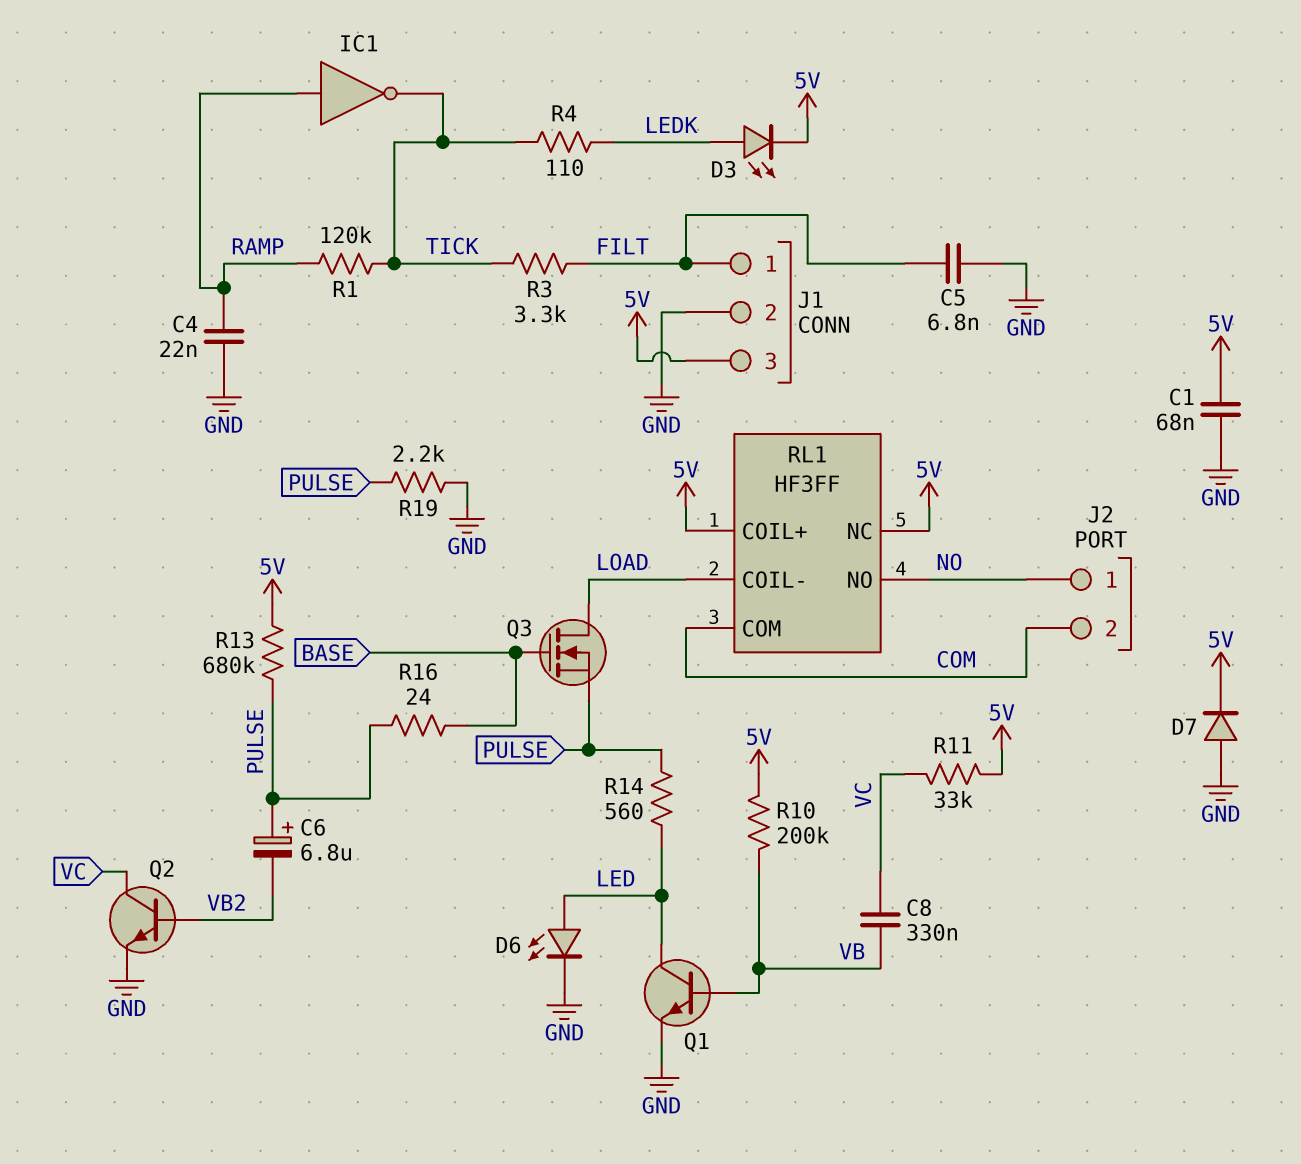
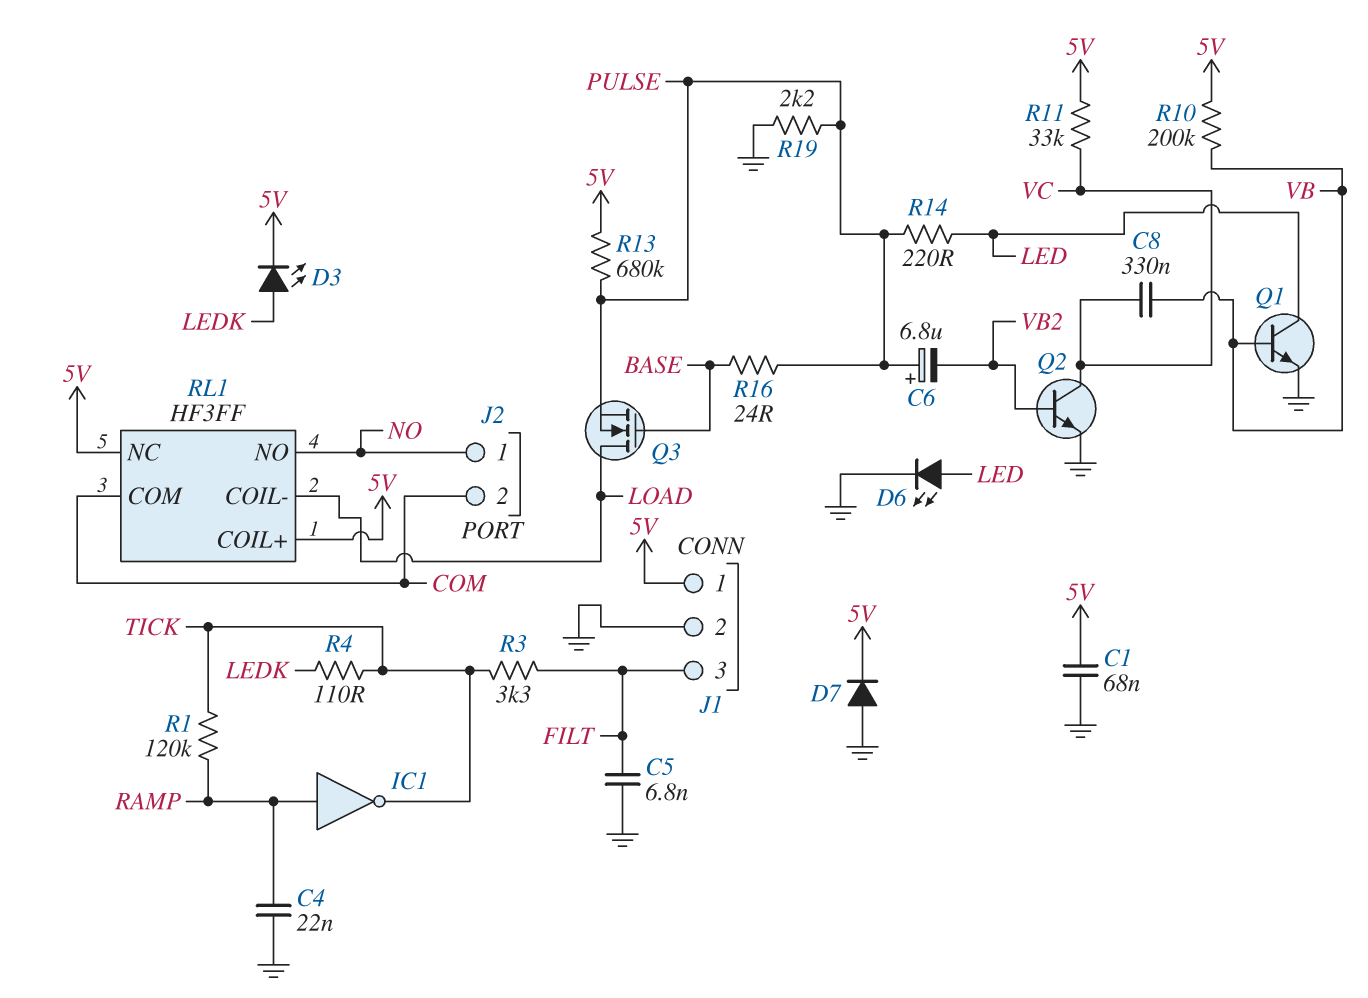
J1 pin 1: FILT -> 5V
J1 pin 3: 5V -> FILT
R14: 560 (LED, PULSE) -> 220 (LED, PULSE)

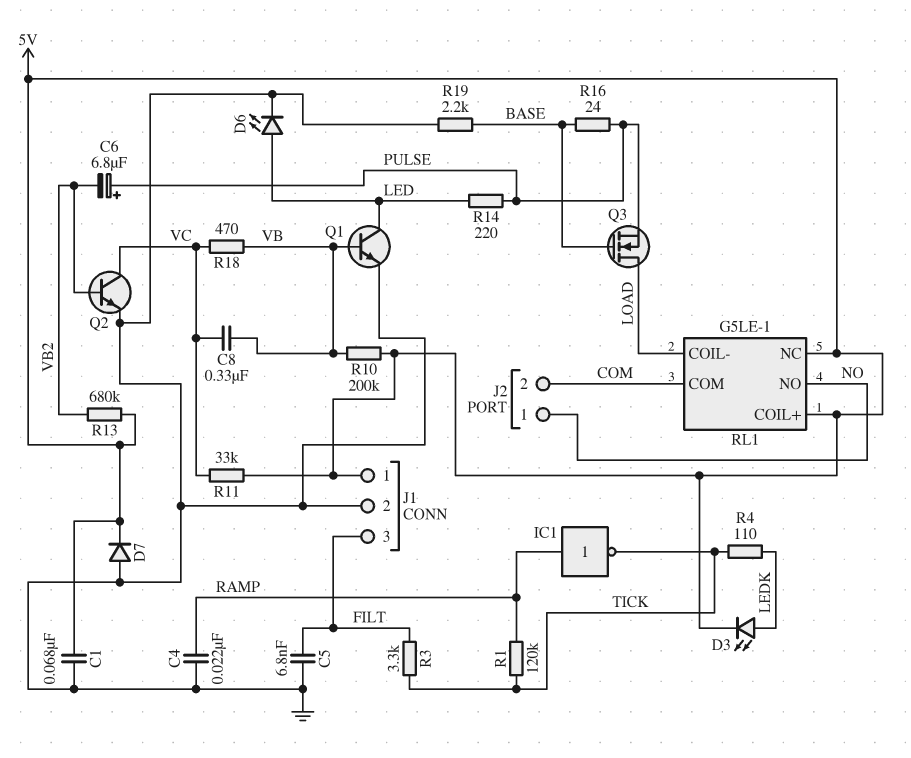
R13: 680k (5V, PULSE) -> 680k (5V, VB2)
R18: none -> 470 (VB, VC)
R19: 2.2k (GND, PULSE) -> 2.2k (BASE, GND)
RL1: HF3FF -> G5LE-1

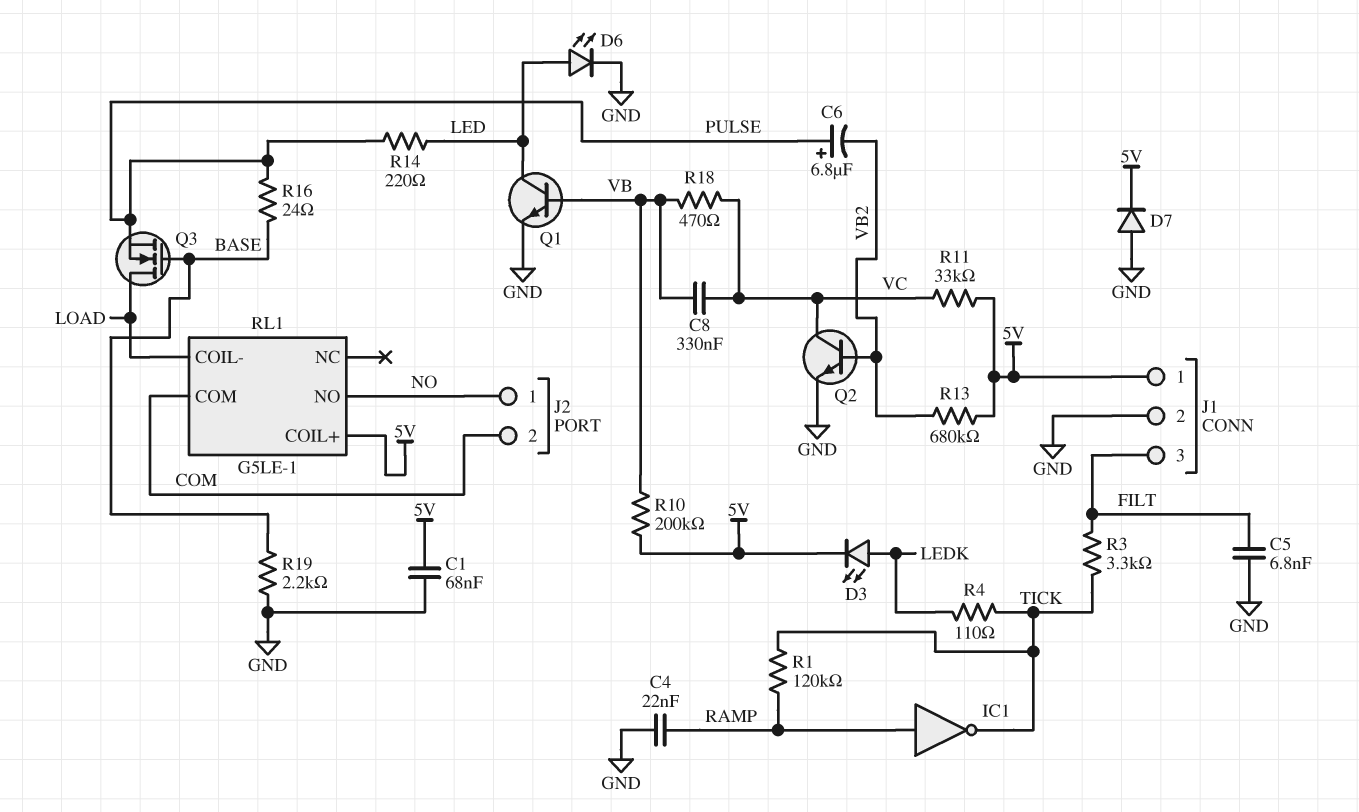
RL1 pin NC: 5V -> none

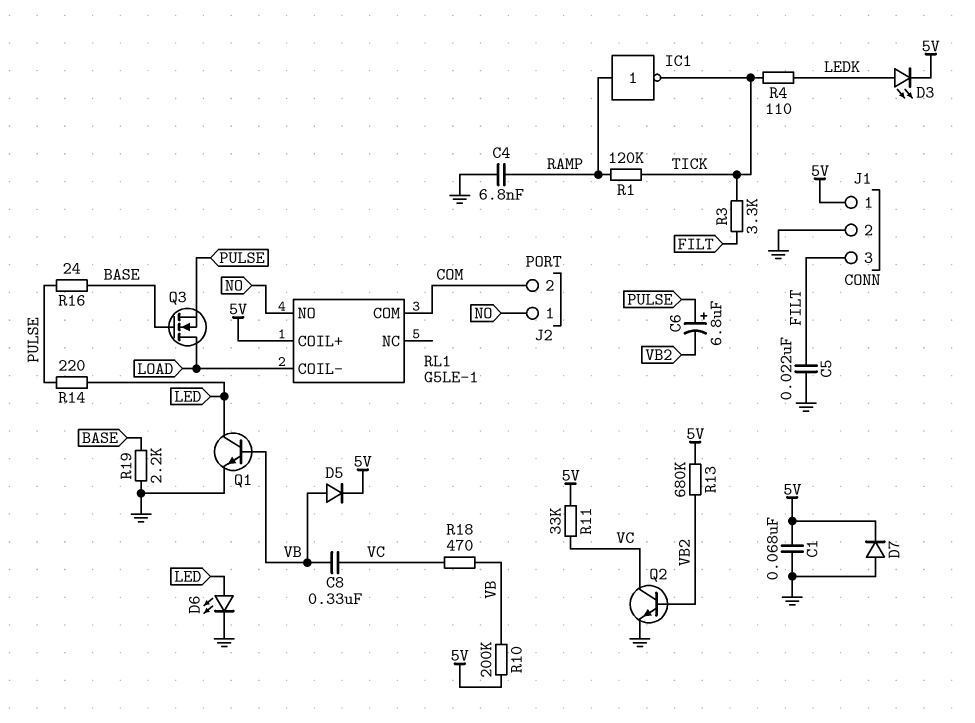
C4: 22nF (GND, RAMP) -> 6.8nF (GND, RAMP)
C5: 6.8nF (FILT, GND) -> 22nF (FILT, GND)
D5: none -> diode (A VB, K 5V)

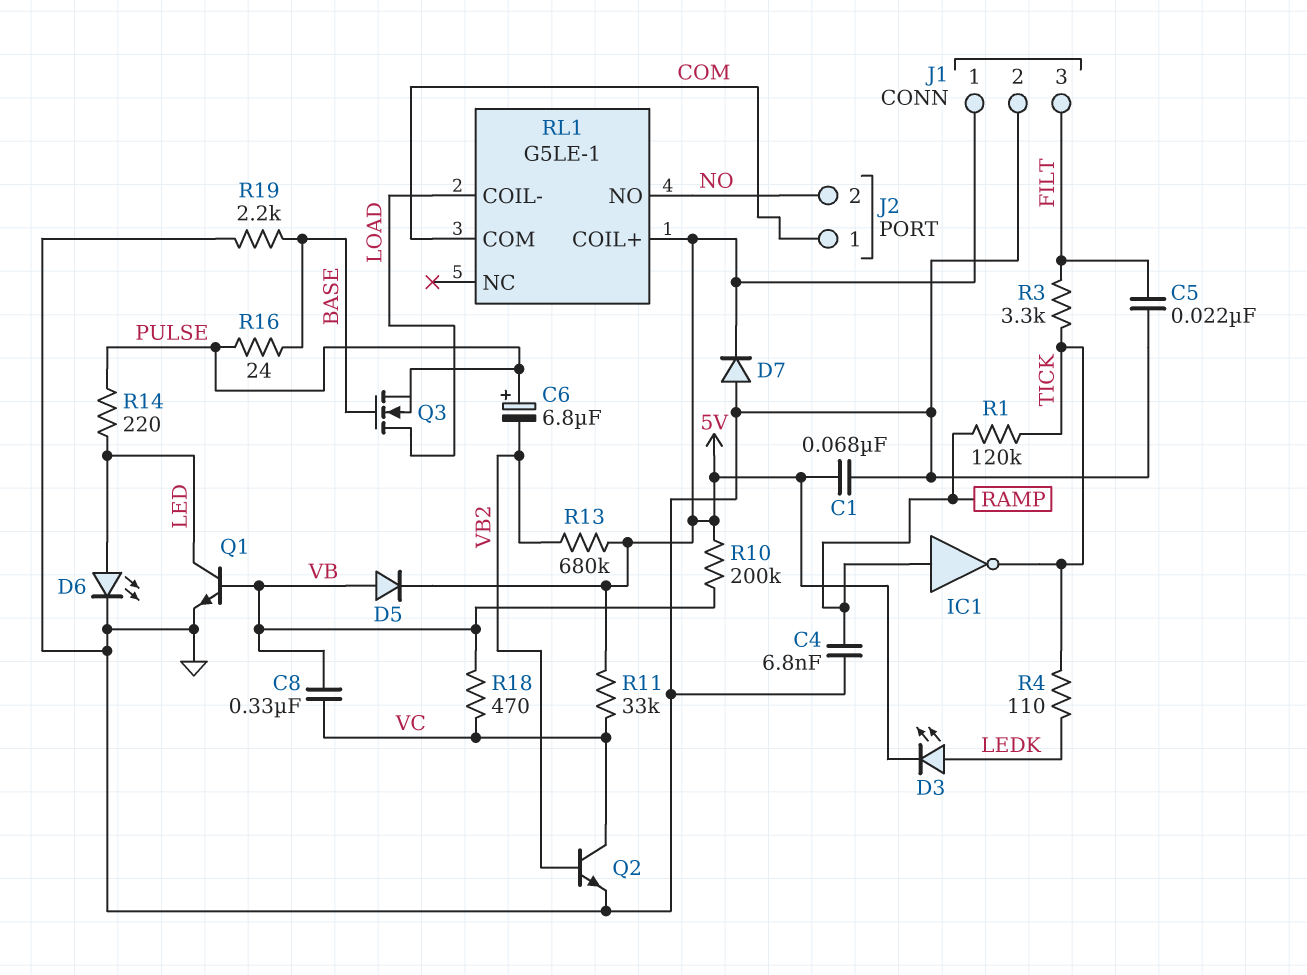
J2 pin 1: NO -> COM
J2 pin 2: COM -> NO

